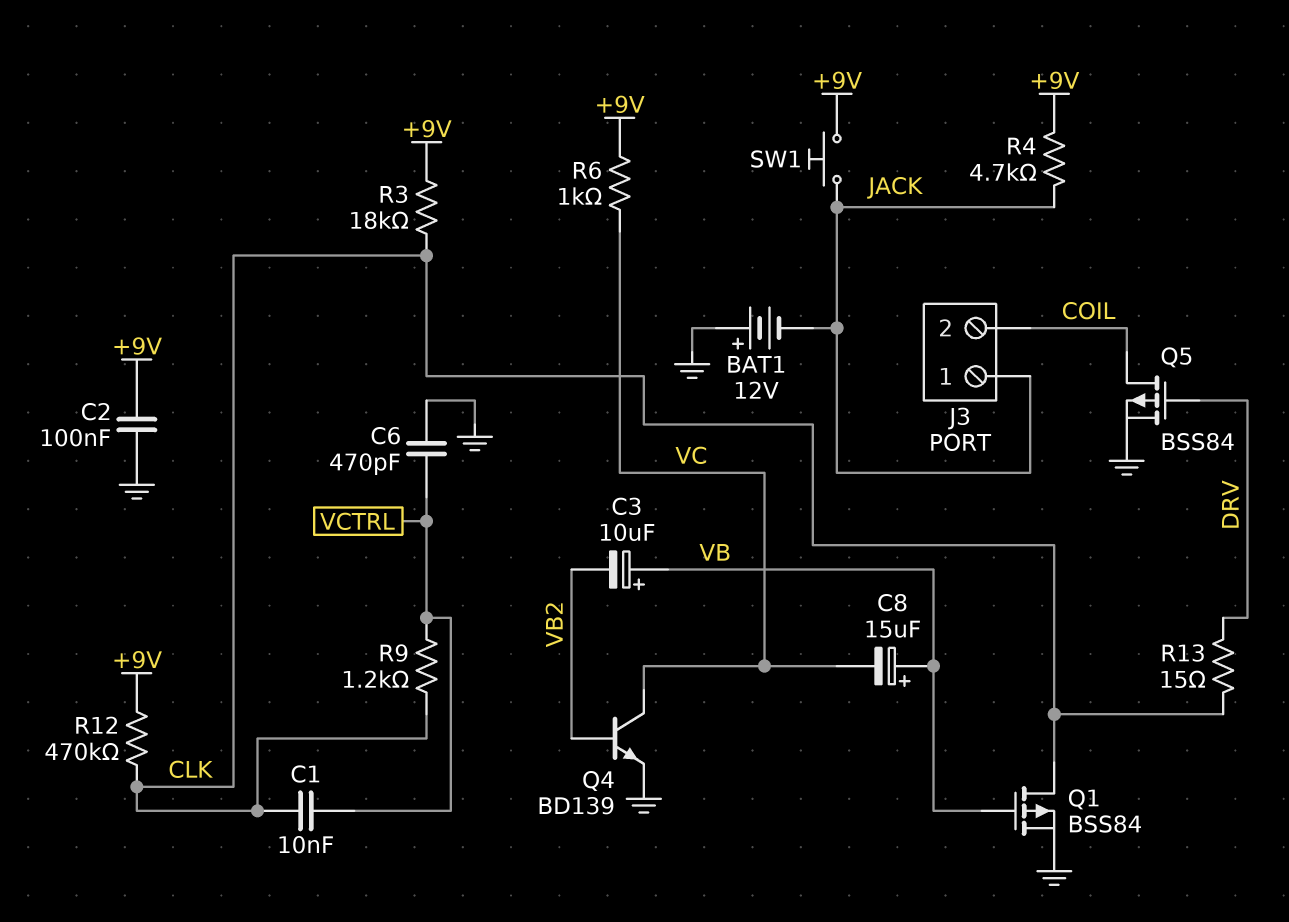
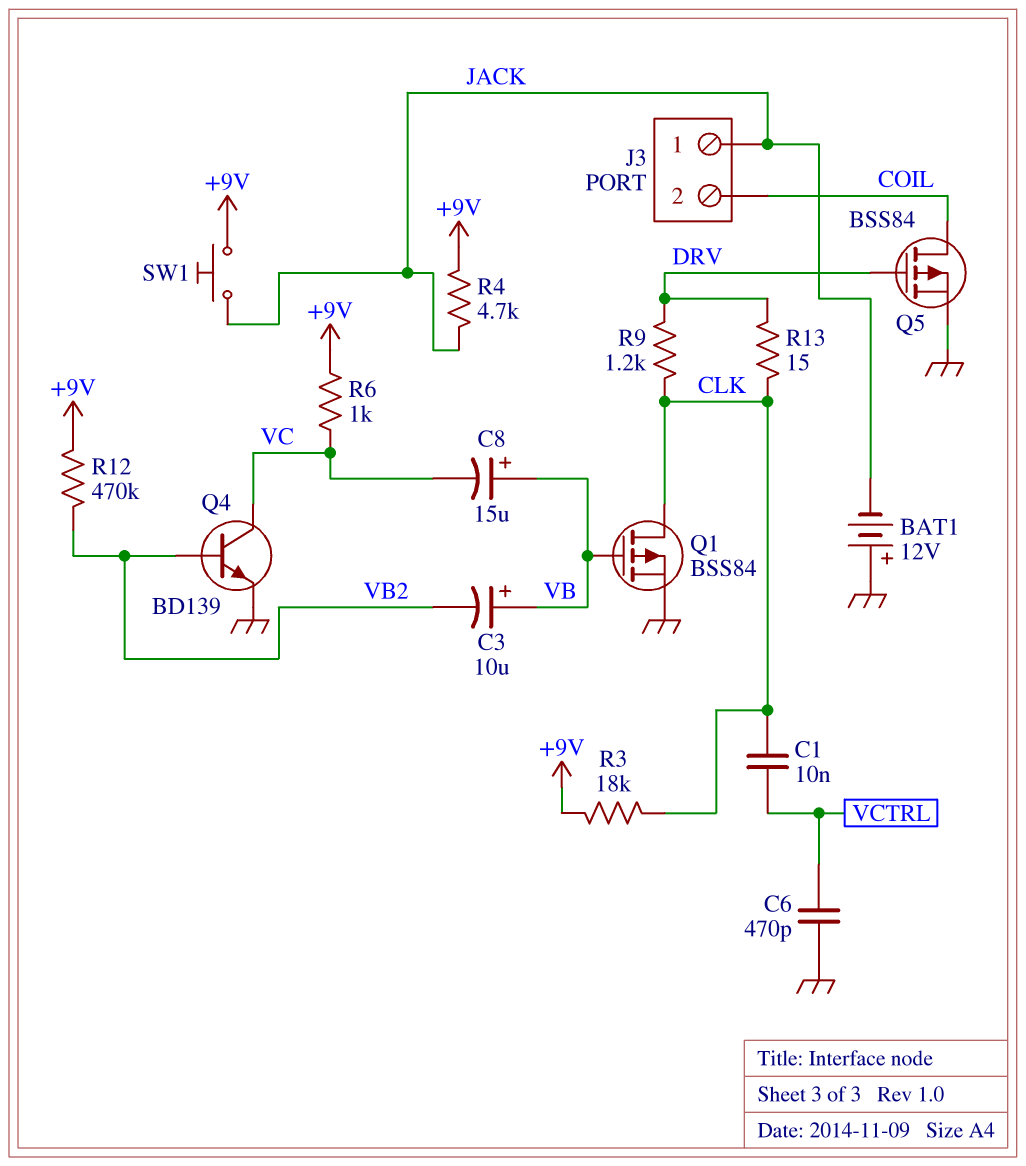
C2: 100nF (+9V, GND) -> none
R9: 1.2k (CLK, VCTRL) -> 1.2k (CLK, DRV)
R12: 470k (+9V, CLK) -> 470k (+9V, VB2)

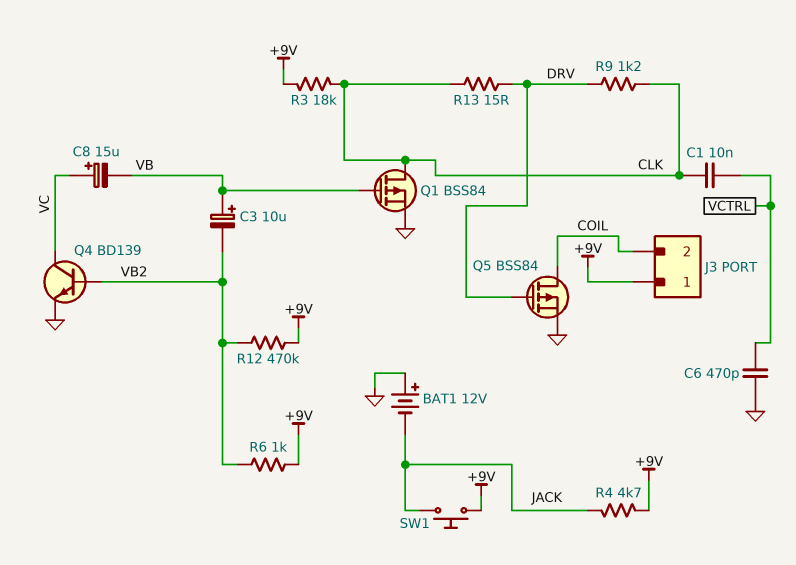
C8: 15uF (plus VB, minus VC) -> 15uF (plus VC, minus VB)
J3 pin 1: JACK -> +9V
R6: 1k (+9V, VC) -> 1k (+9V, VB2)

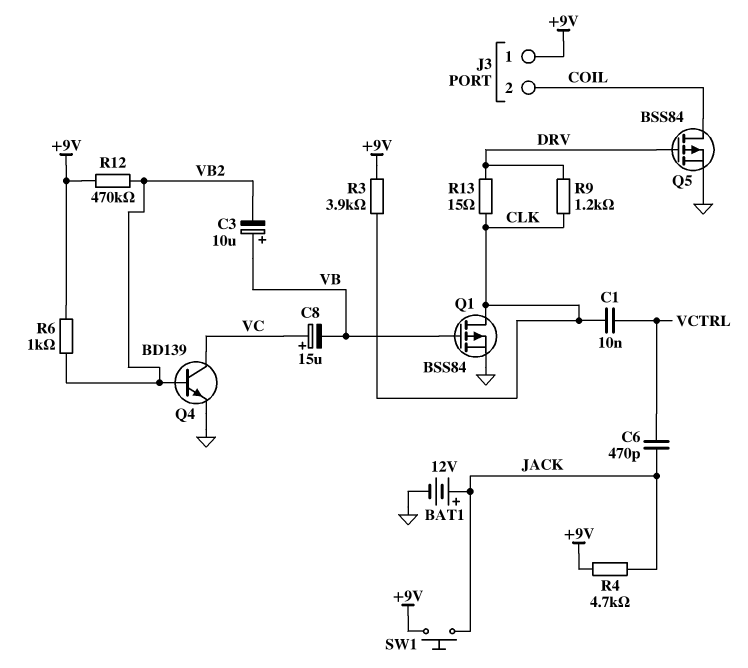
BAT1: 12V (plus GND, minus JACK) -> 12V (plus JACK, minus GND)
C6: 470pF (GND, VCTRL) -> 470pF (JACK, VCTRL)
R3: 18k (+9V, CLK) -> 3.9k (+9V, CLK)

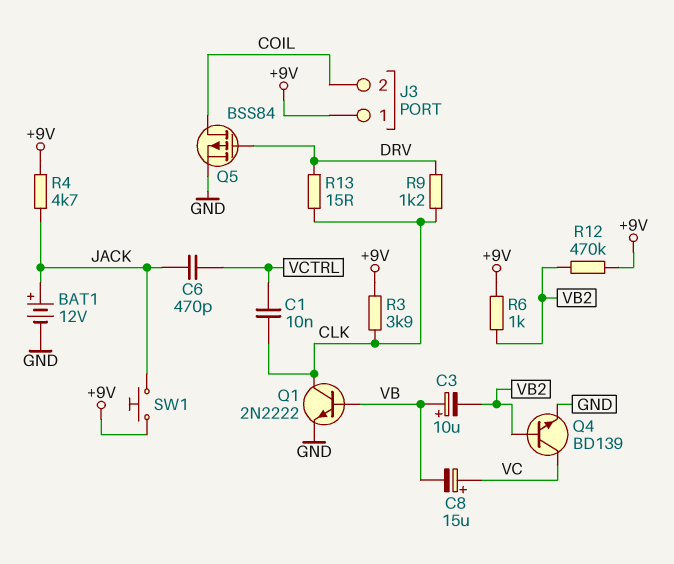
Q1: PMOS BSS84 (G VB, D CLK, S GND) -> NPN 2N2222 (B VB, C CLK, E GND)

